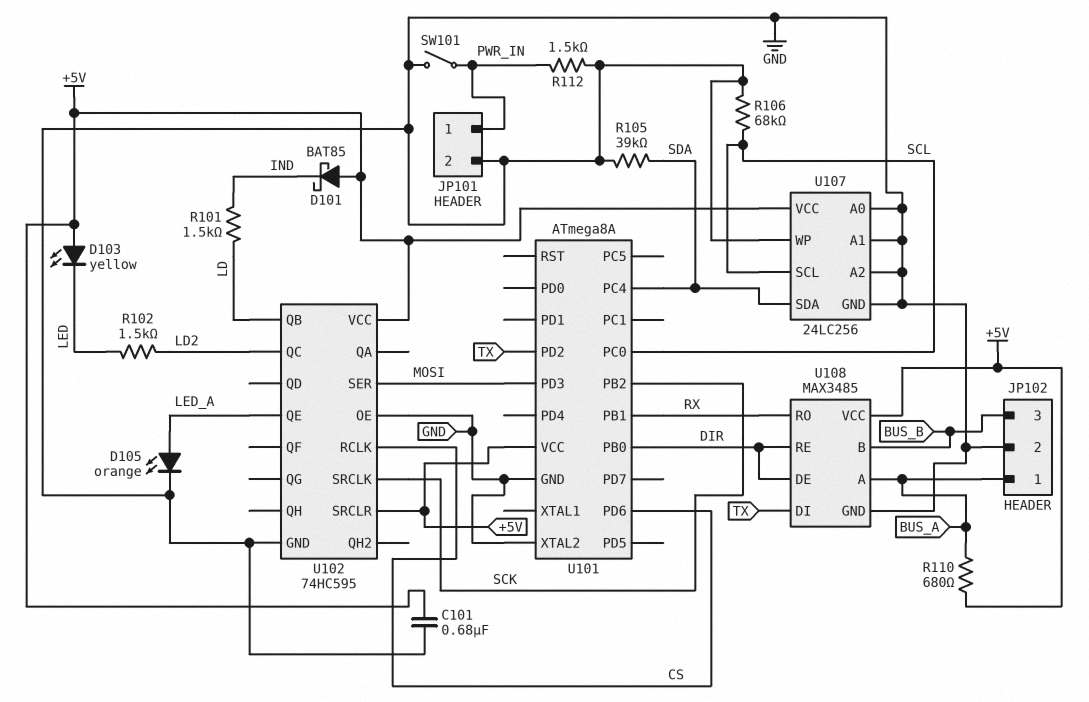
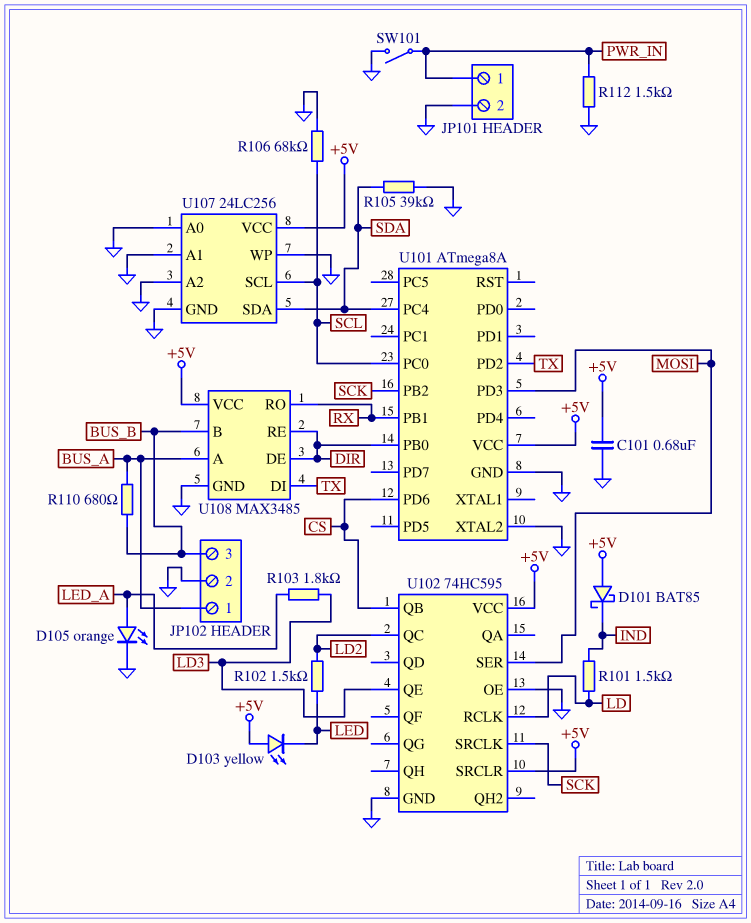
R103: none -> 1.8k (LD3, LED_A)
R110: 680 (+5V, BUS_A) -> 680 (BUS_A, BUS_B)
U102 pin QB: LD -> CS
U102 pin QE: LED_A -> LD3
U102 pin RCLK: CS -> LD

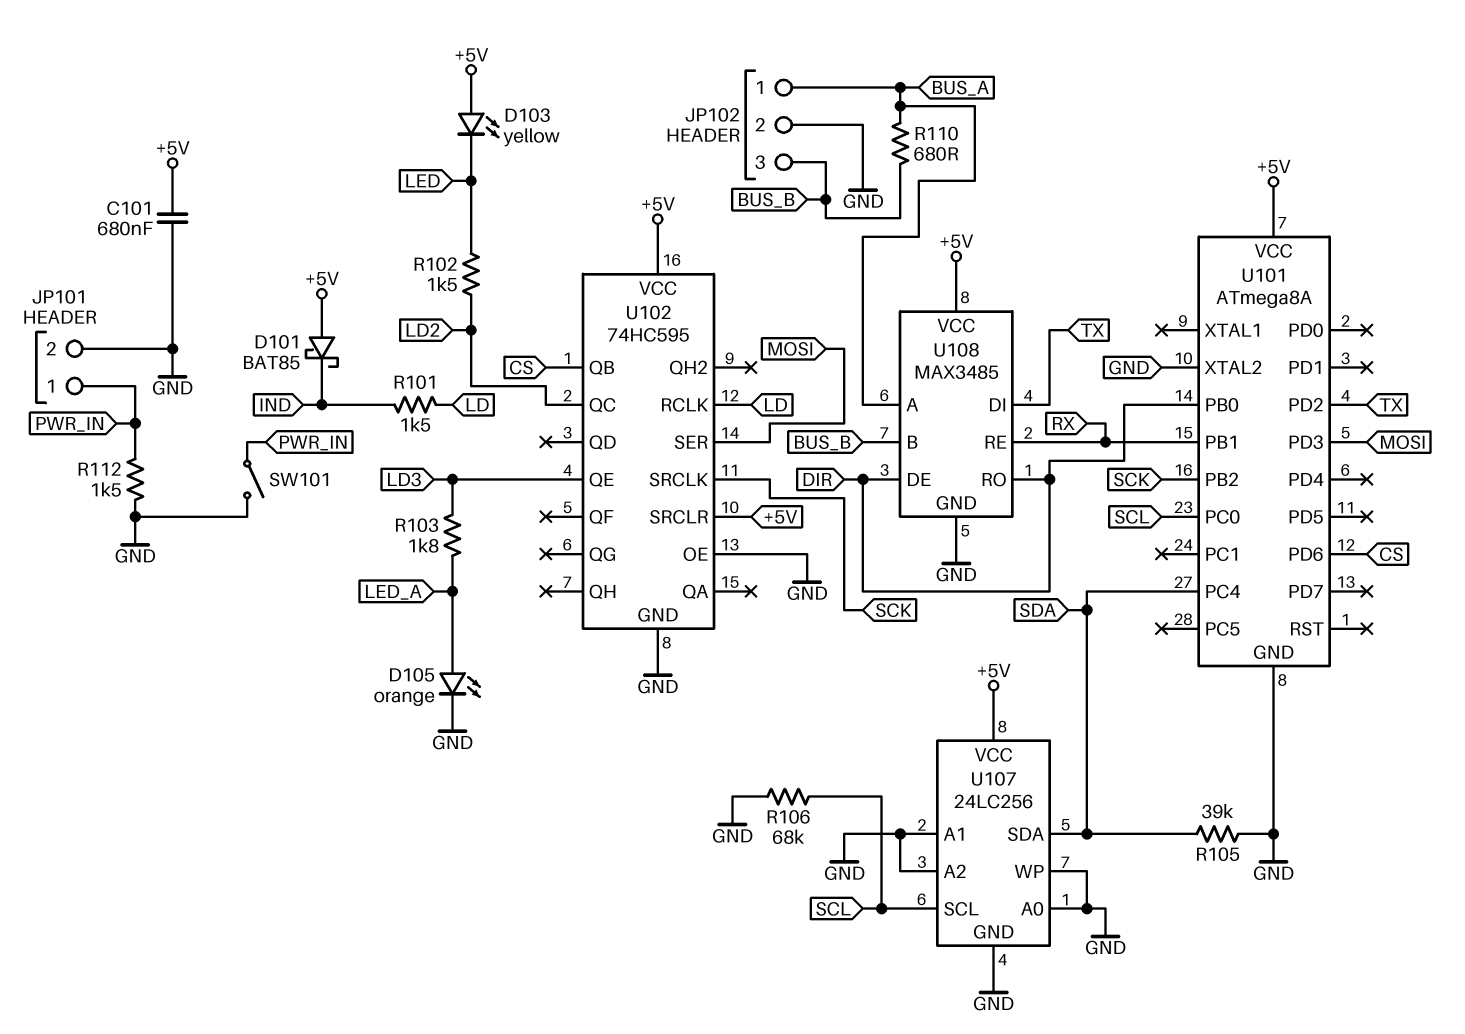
U108 pin RE: DIR -> RX
U108 pin RO: RX -> DIR

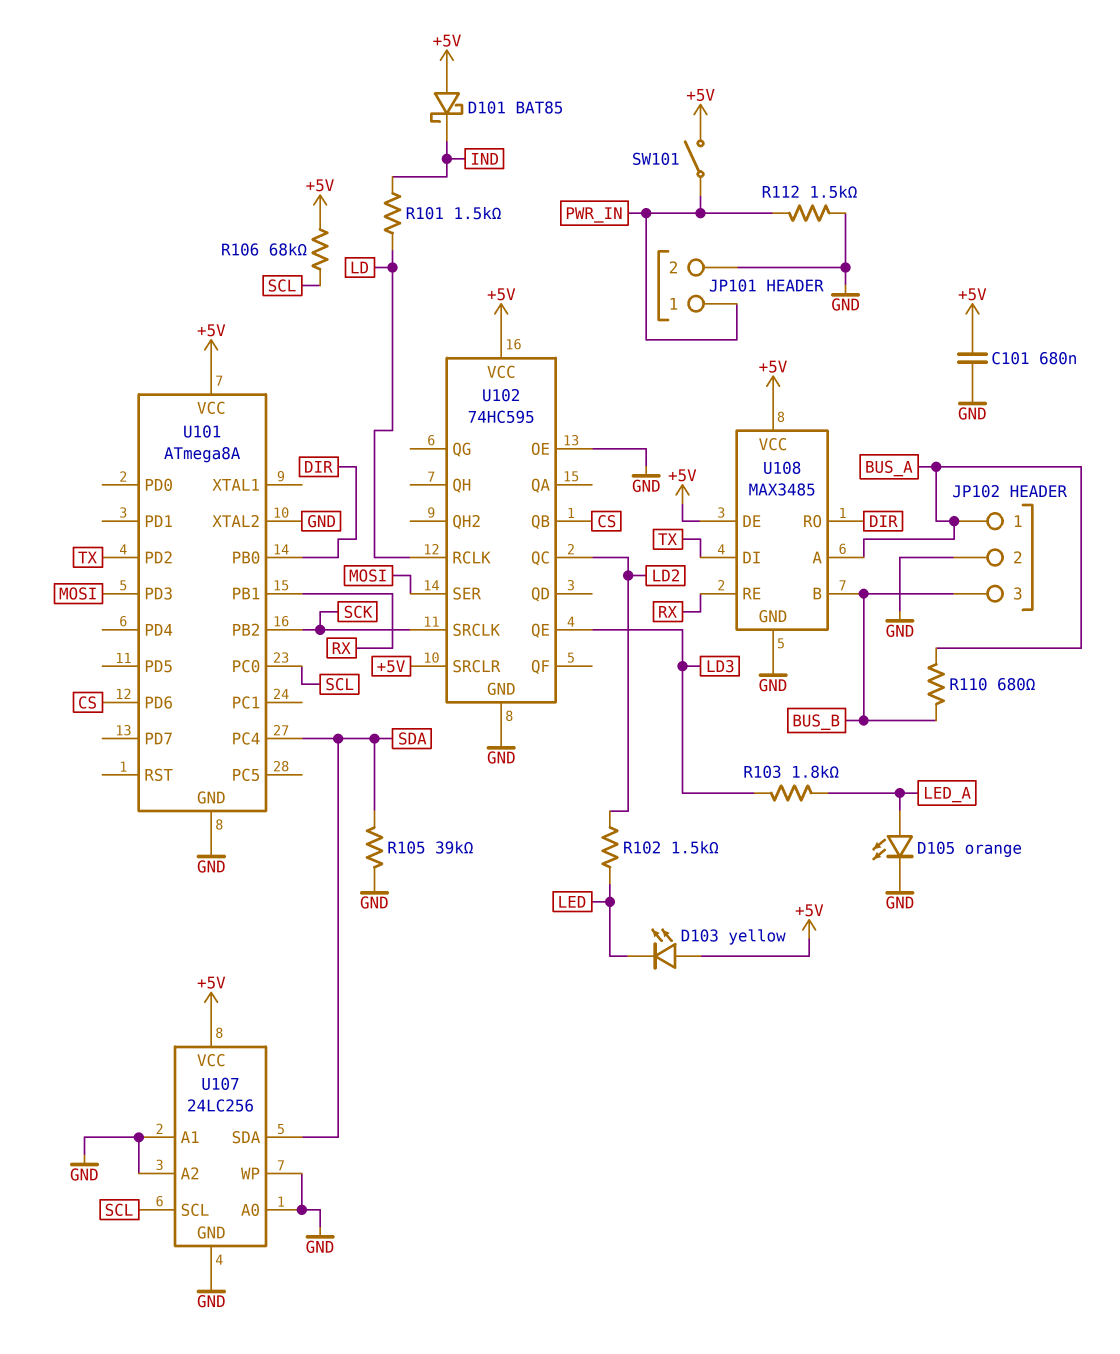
R106: 68k (GND, SCL) -> 68k (+5V, SCL)
SW101: switch (GND, PWR_IN) -> switch (+5V, PWR_IN)
U108 pin DE: DIR -> +5V

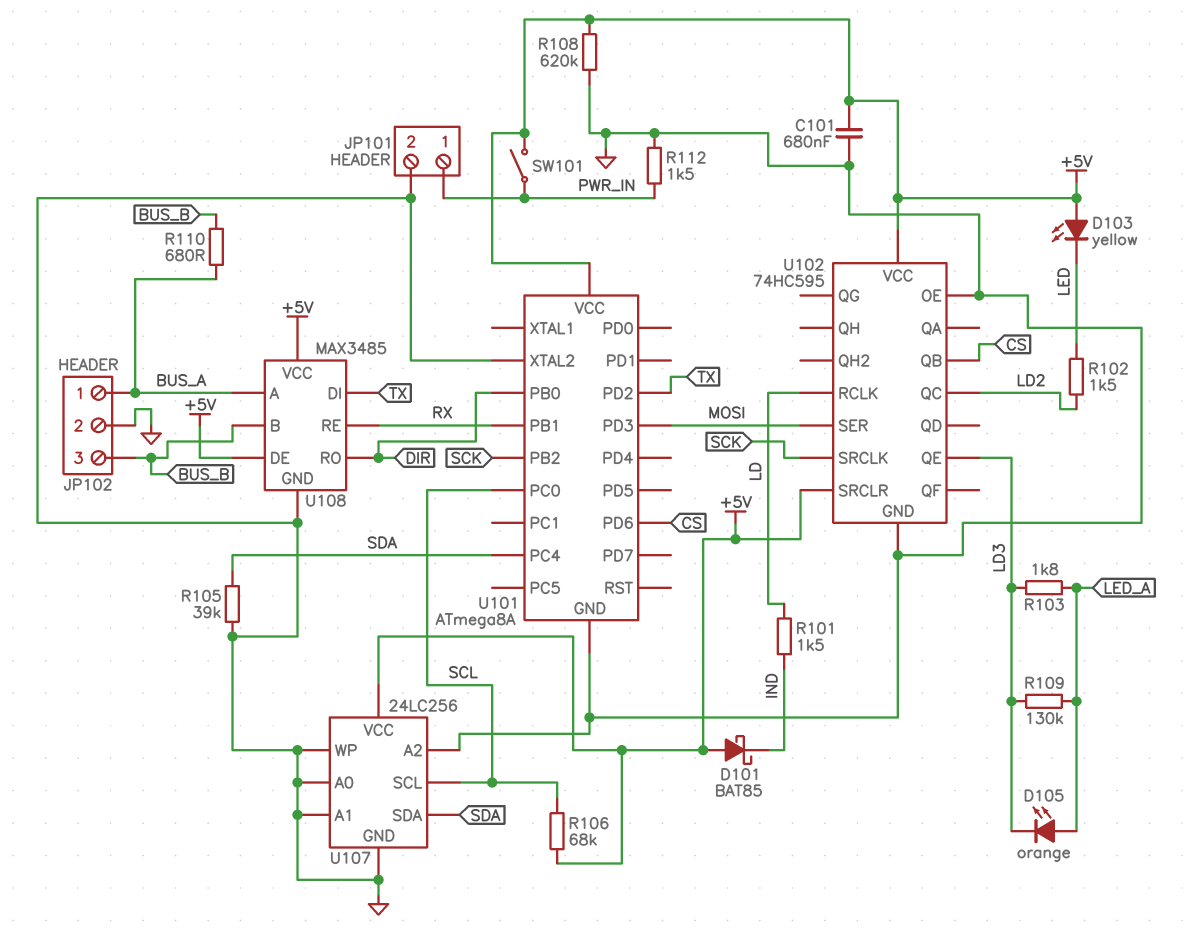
D105: LED orange (A LED_A, K GND) -> LED orange (A LED_A, K LD3)
R108: none -> 620k (+5V, GND)
R109: none -> 130k (LD3, LED_A)

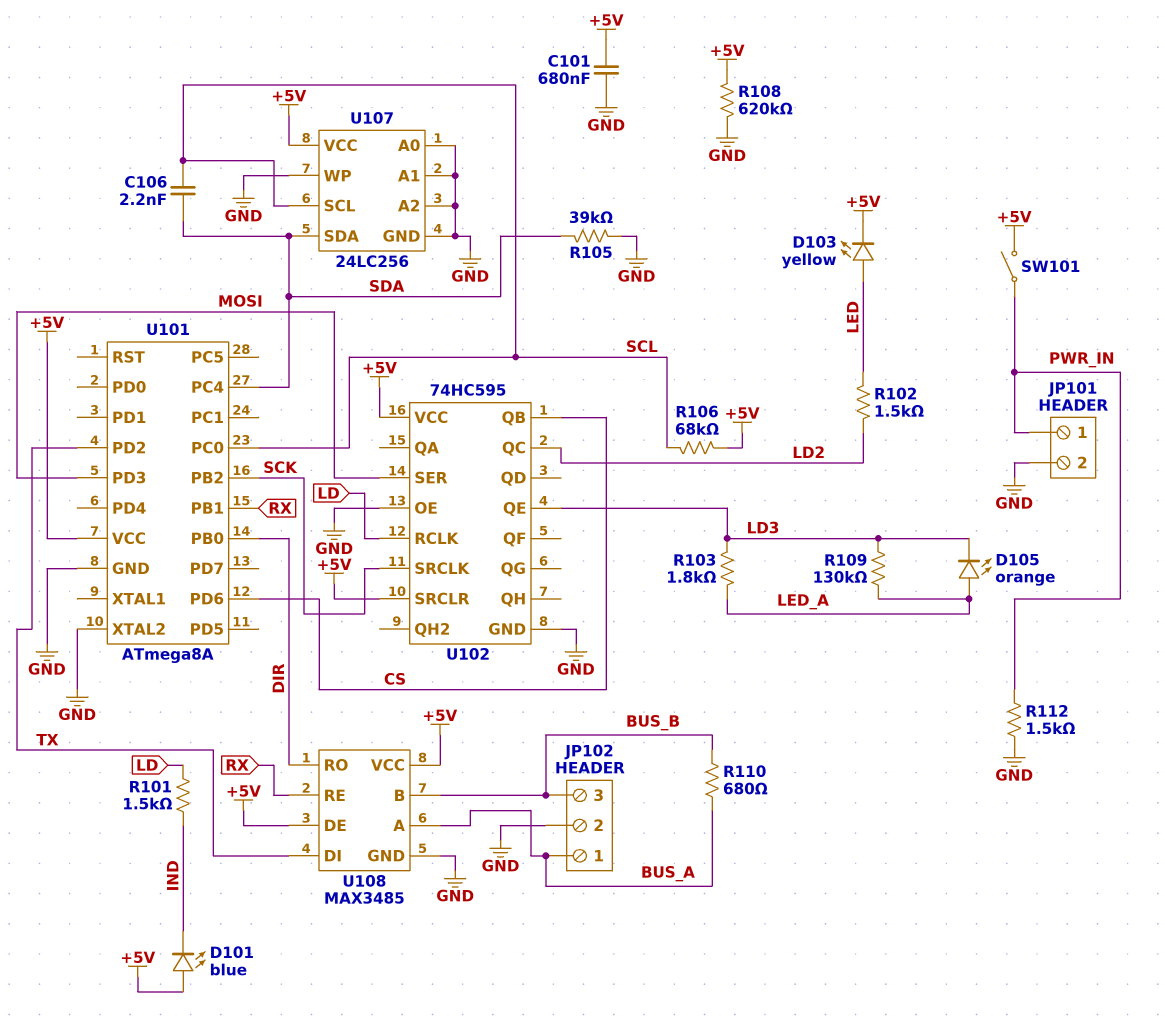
C106: none -> 2.2nF (SCL, SDA)
D101: schottky BAT85 (A +5V, K IND) -> LED blue (A +5V, K IND)
D103: LED yellow (A +5V, K LED) -> LED yellow (A LED, K +5V)

